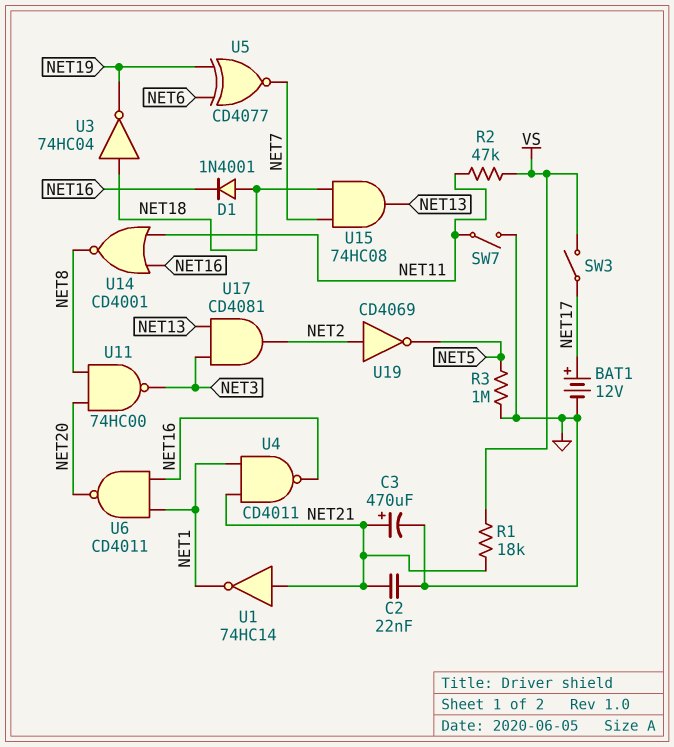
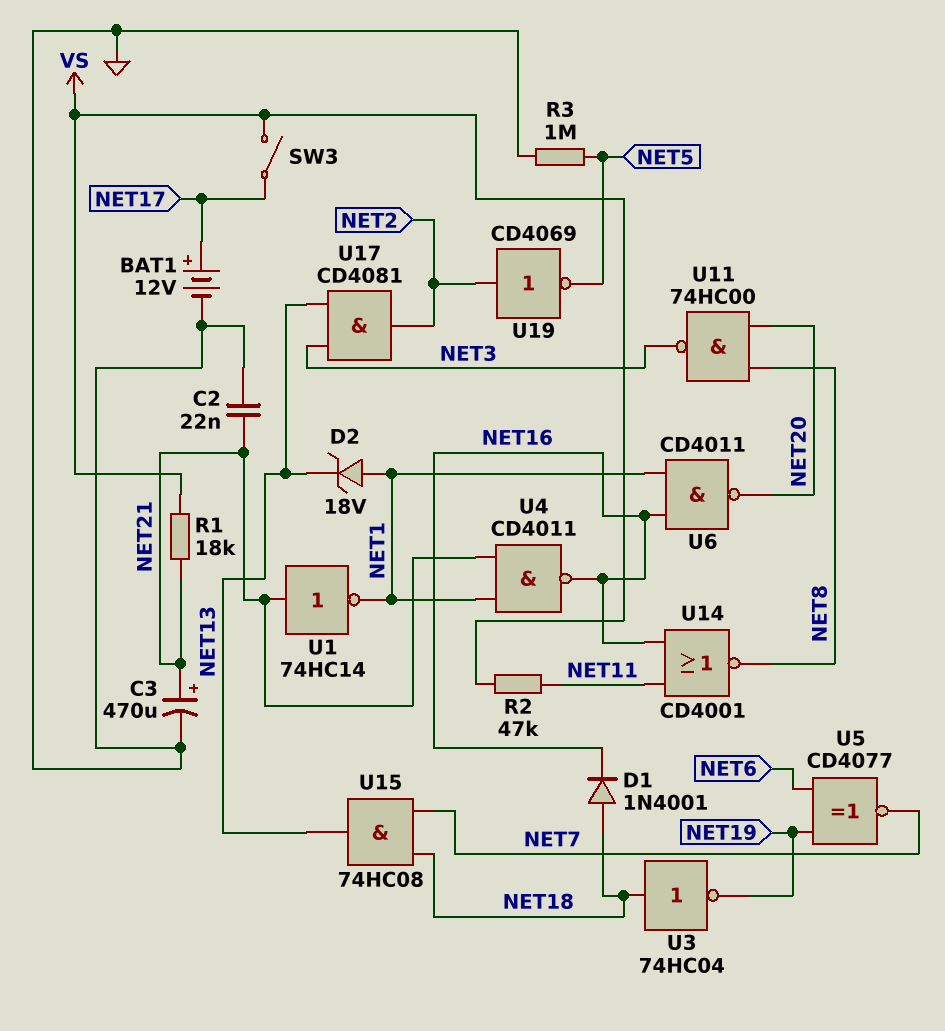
D2: none -> zener 18V (A NET1, K NET13)
SW7: switch (GND, NET11) -> none

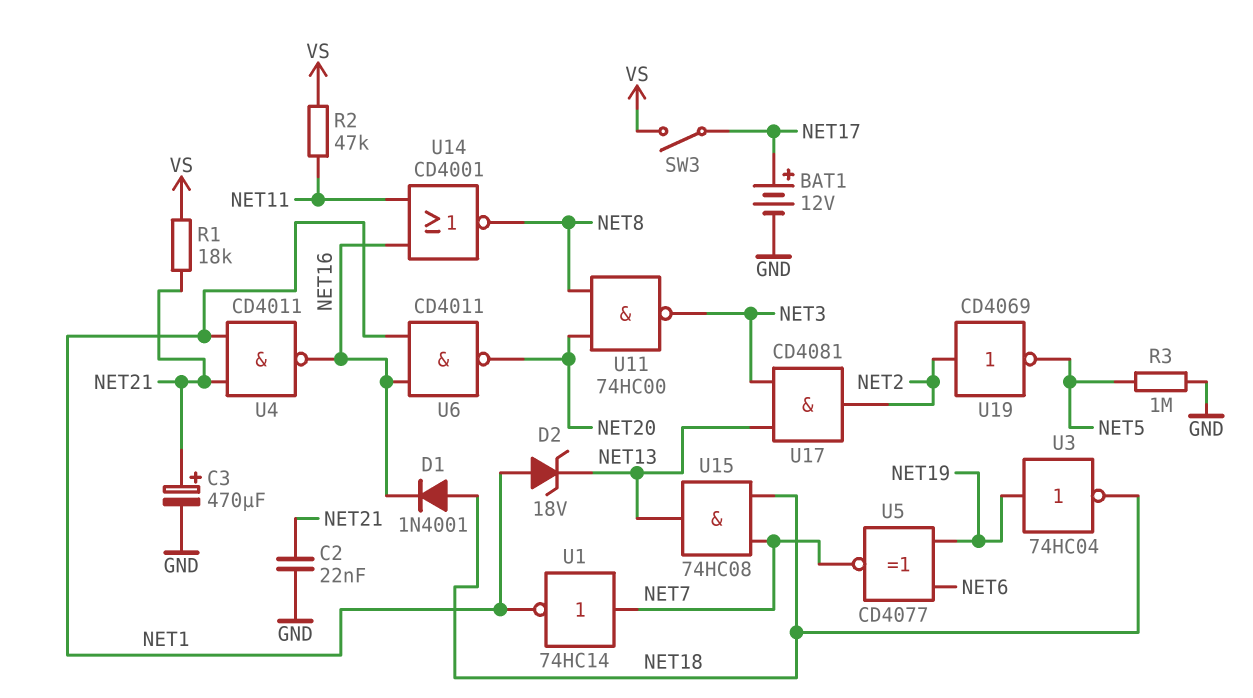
U1: NOT 74HC14 (in NET21, out NET1) -> NOT 74HC14 (in NET7, out NET1)
U3: NOT 74HC04 (in NET18, out NET19) -> NOT 74HC04 (in NET19, out NET18)

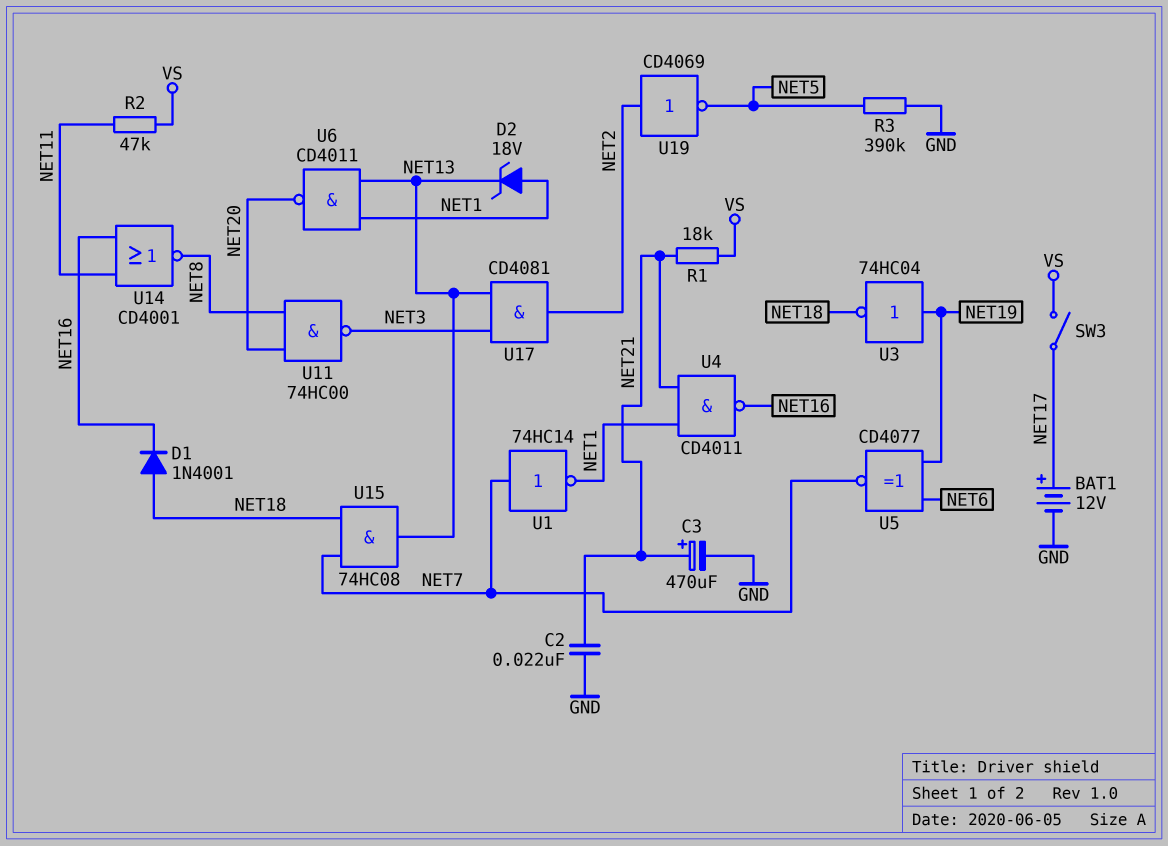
R3: 1M (GND, NET5) -> 390k (GND, NET5)
U6: NAND CD4011 (in NET1, in NET16, out NET20) -> NAND CD4011 (in NET1, in NET13, out NET20)

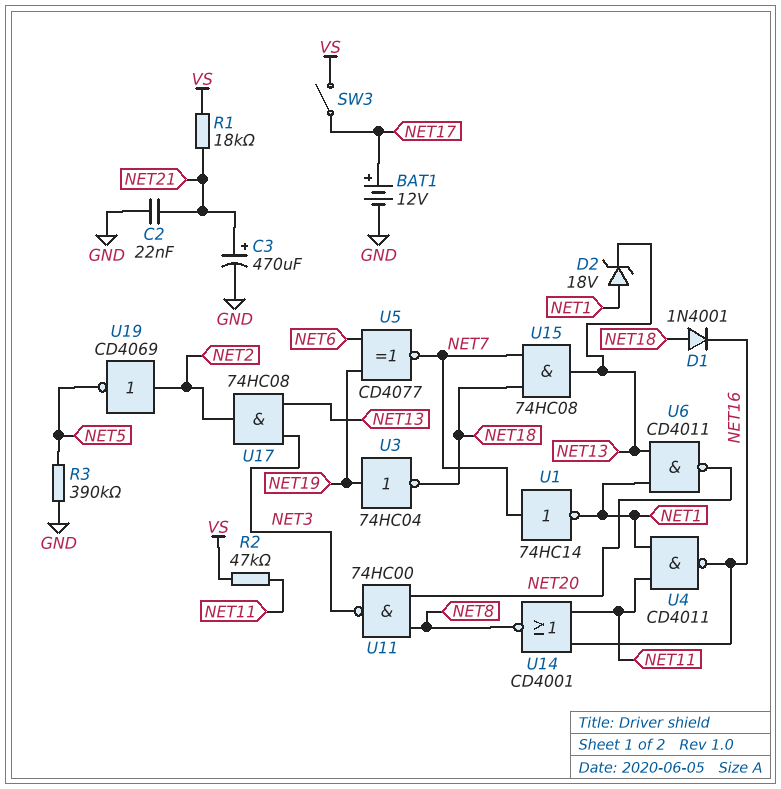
U4: NAND CD4011 (in NET1, in NET21, out NET16) -> NAND CD4011 (in NET1, in NET11, out NET16)
U17: AND CD4081 (in NET3, in NET13, out NET2) -> AND 74HC08 (in NET3, in NET13, out NET2)

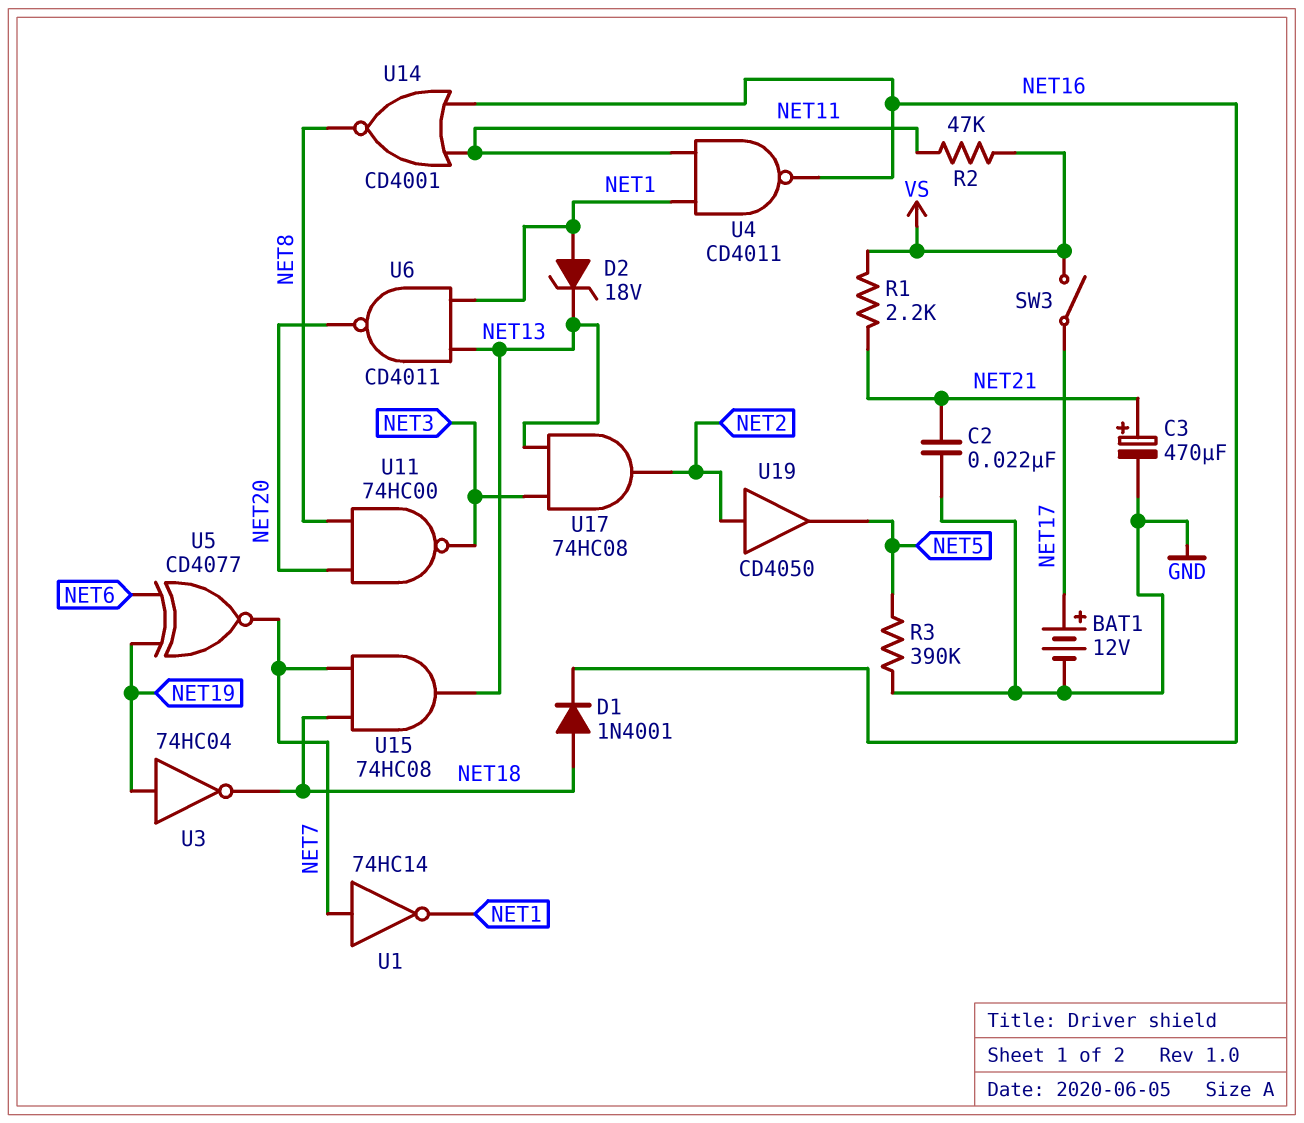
R1: 18k (NET21, VS) -> 2.2k (NET21, VS)
U19: NOT CD4069 (in NET2, out NET5) -> buffer CD4050 (in NET2, out NET5)

